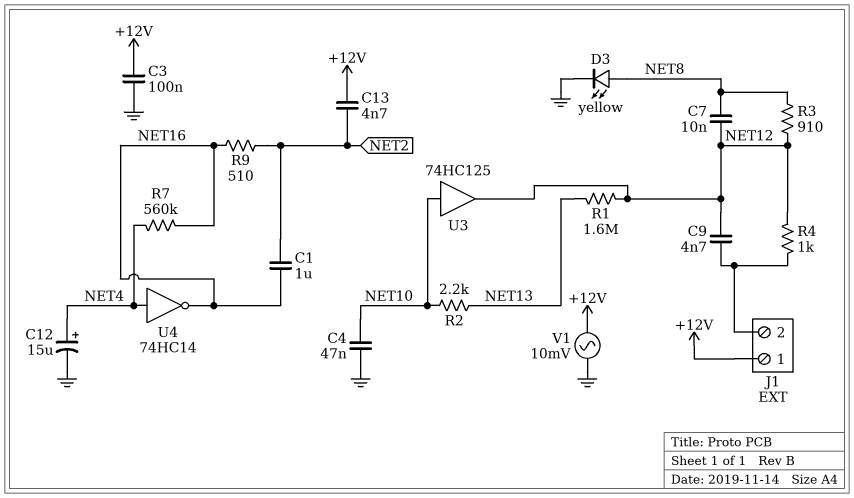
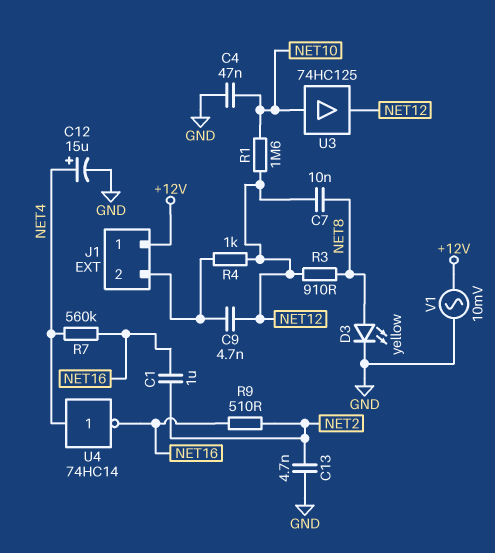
C3: 100nF (+12V, GND) -> none
C13: 4.7nF (+12V, NET2) -> 4.7nF (GND, NET2)
R1: 1.6M (NET12, NET13) -> 1.6M (NET10, NET12)
R2: 2.2k (NET10, NET13) -> none

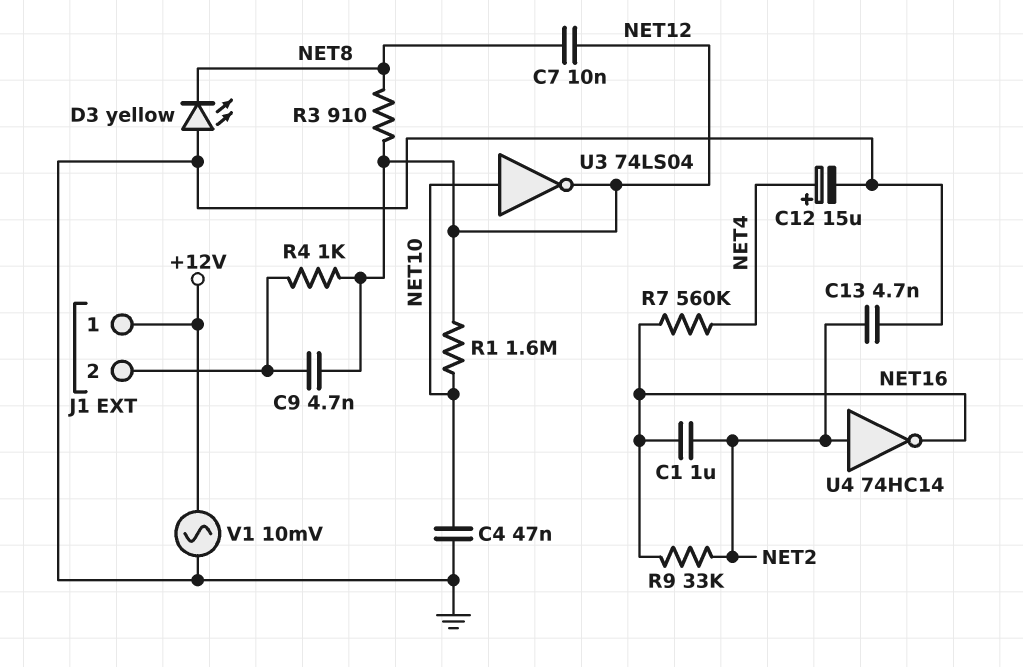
D3: LED yellow (A NET8, K GND) -> LED yellow (A GND, K NET8)
R9: 510 (NET2, NET16) -> 33k (NET2, NET16)
U3: buffer 74HC125 (in NET10, out NET12) -> NOT 74LS04 (in NET10, out NET12)
U4: NOT 74HC14 (in NET4, out NET16) -> NOT 74HC14 (in NET2, out NET16)

